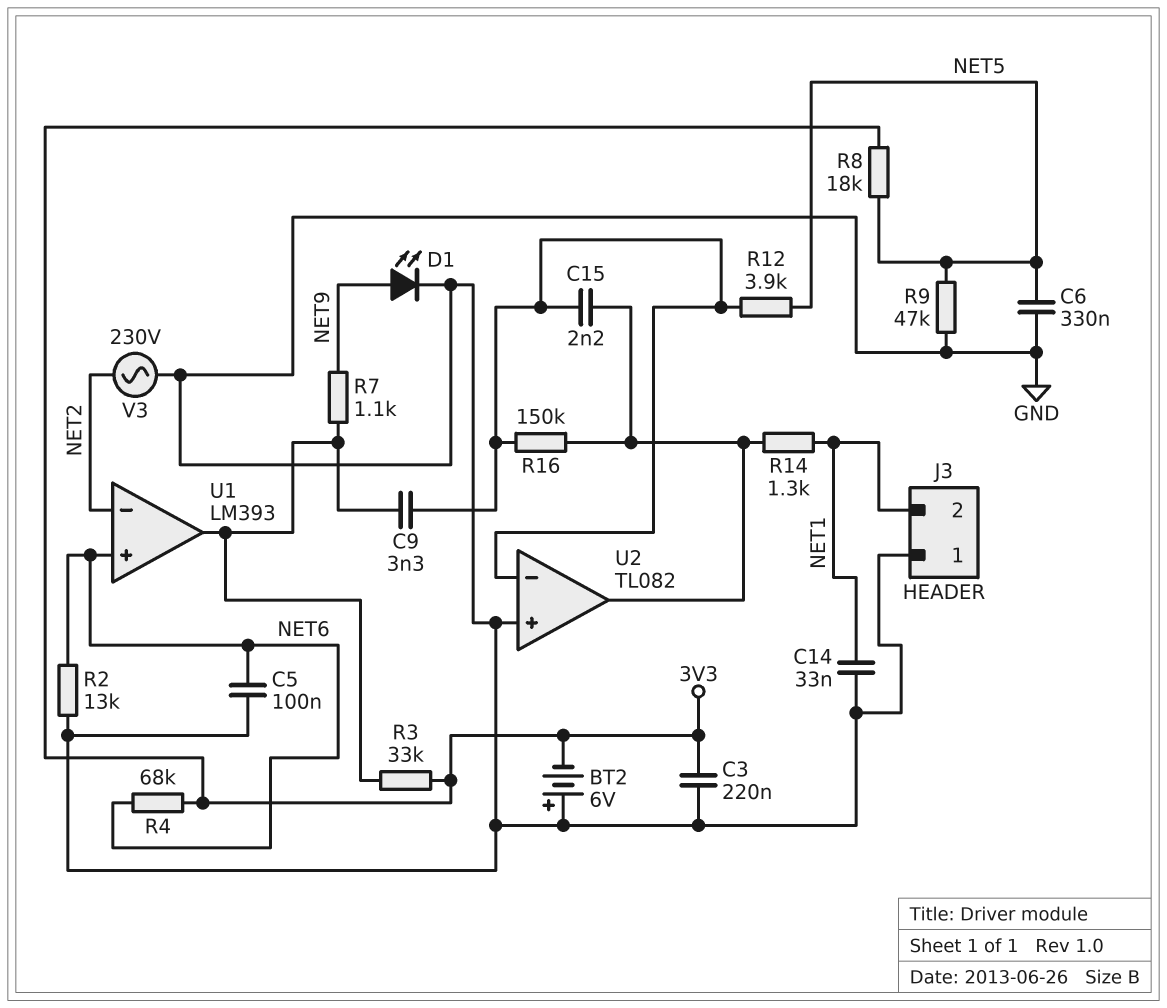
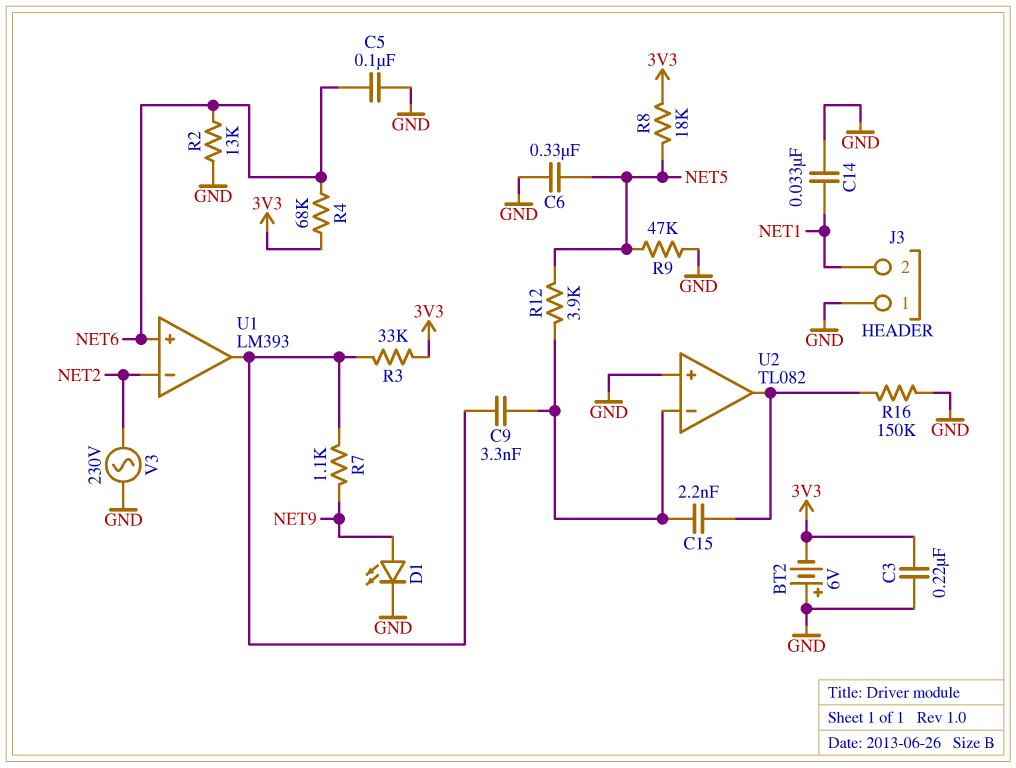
R14: 1.3k (NET1, U2/out) -> none
R16: 150k (U2/in-, U2/out) -> 150k (GND, U2/out)

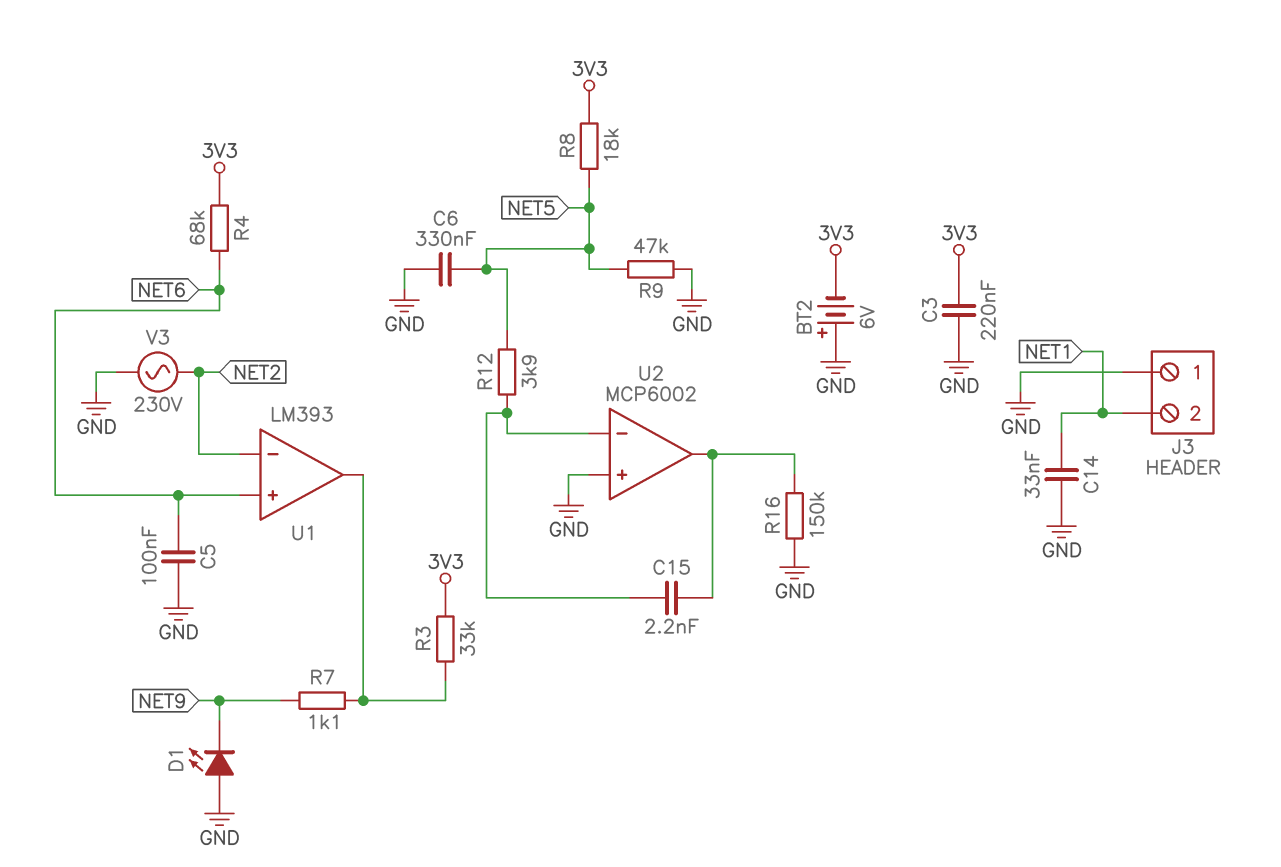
C9: 3.3nF (U1/out, U2/in-) -> none
D1: LED (A NET9, K GND) -> LED (A GND, K NET9)
R2: 13k (GND, NET6) -> none
U2: TL082 -> MCP6002

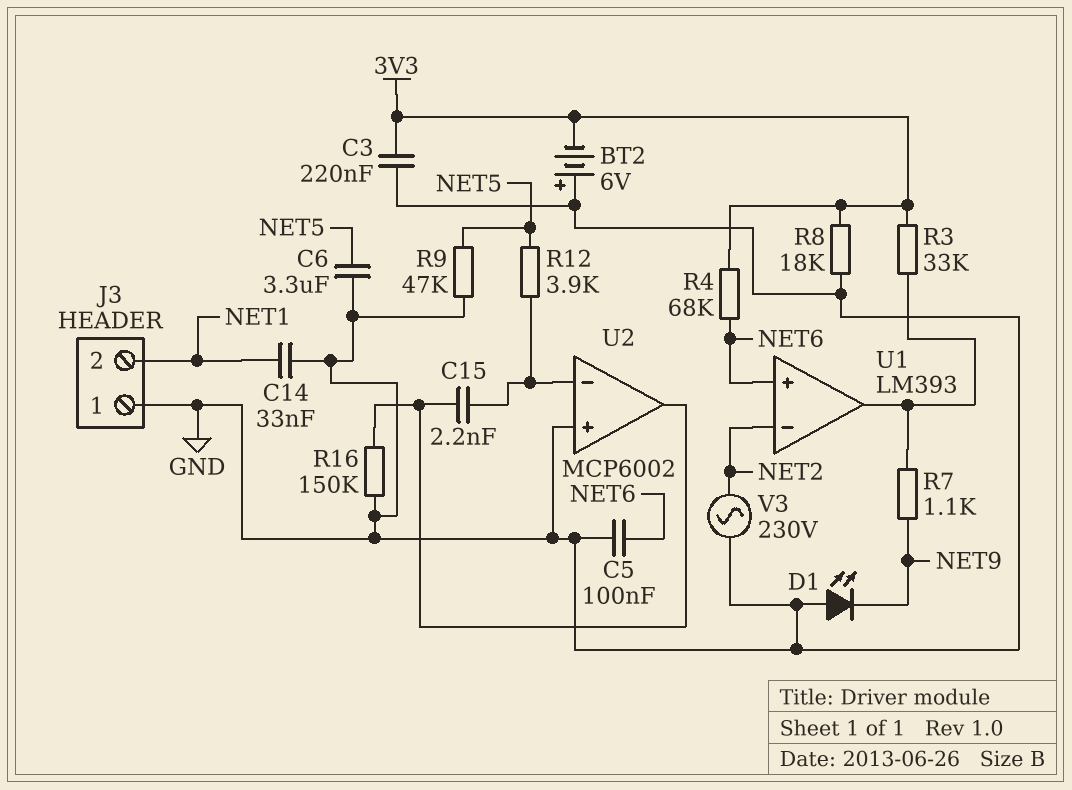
C6: 330nF (GND, NET5) -> 3.3uF (GND, NET5)
R8: 18k (3V3, NET5) -> 18k (3V3, GND)

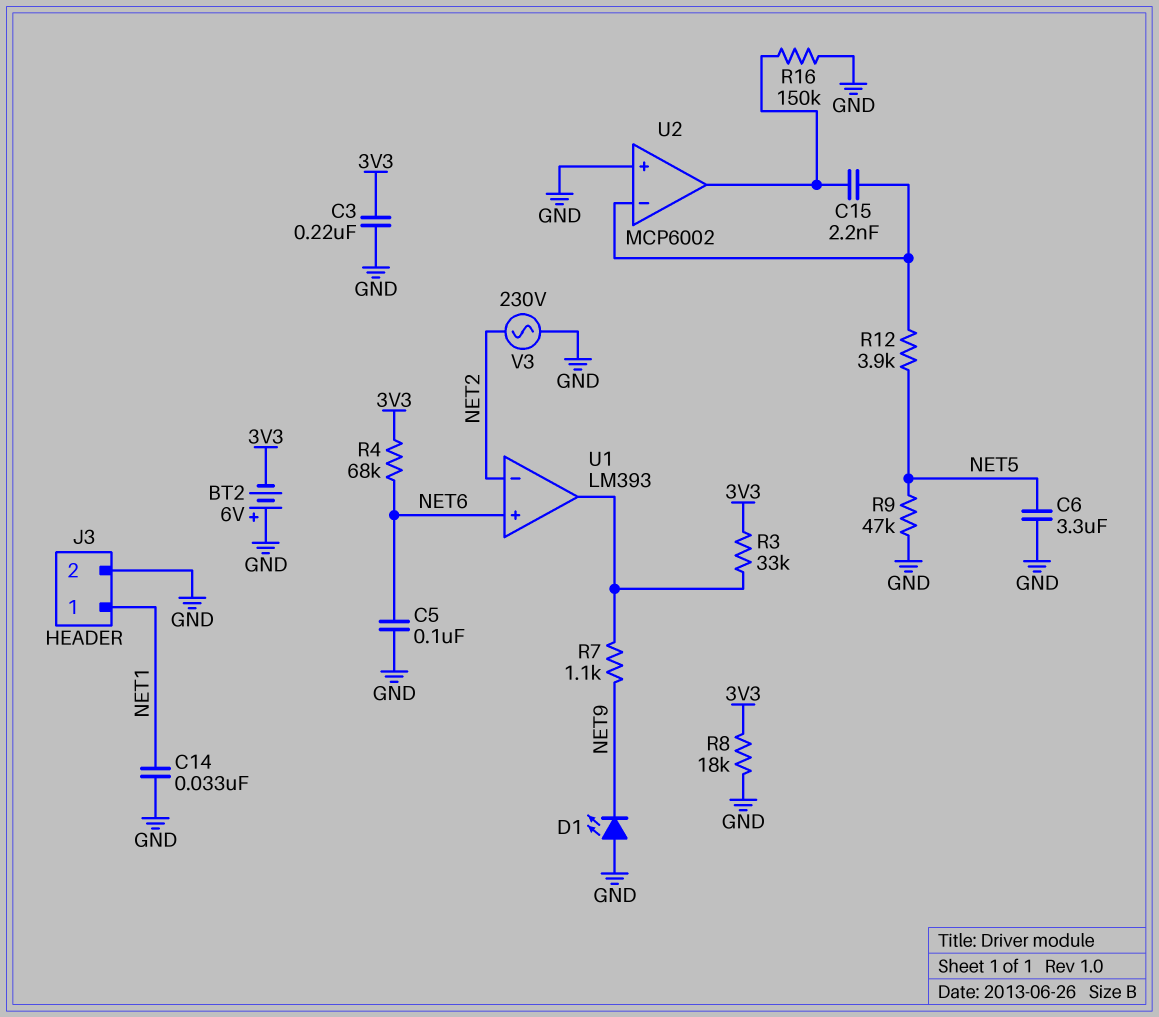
J3 pin 1: GND -> NET1
J3 pin 2: NET1 -> GND

